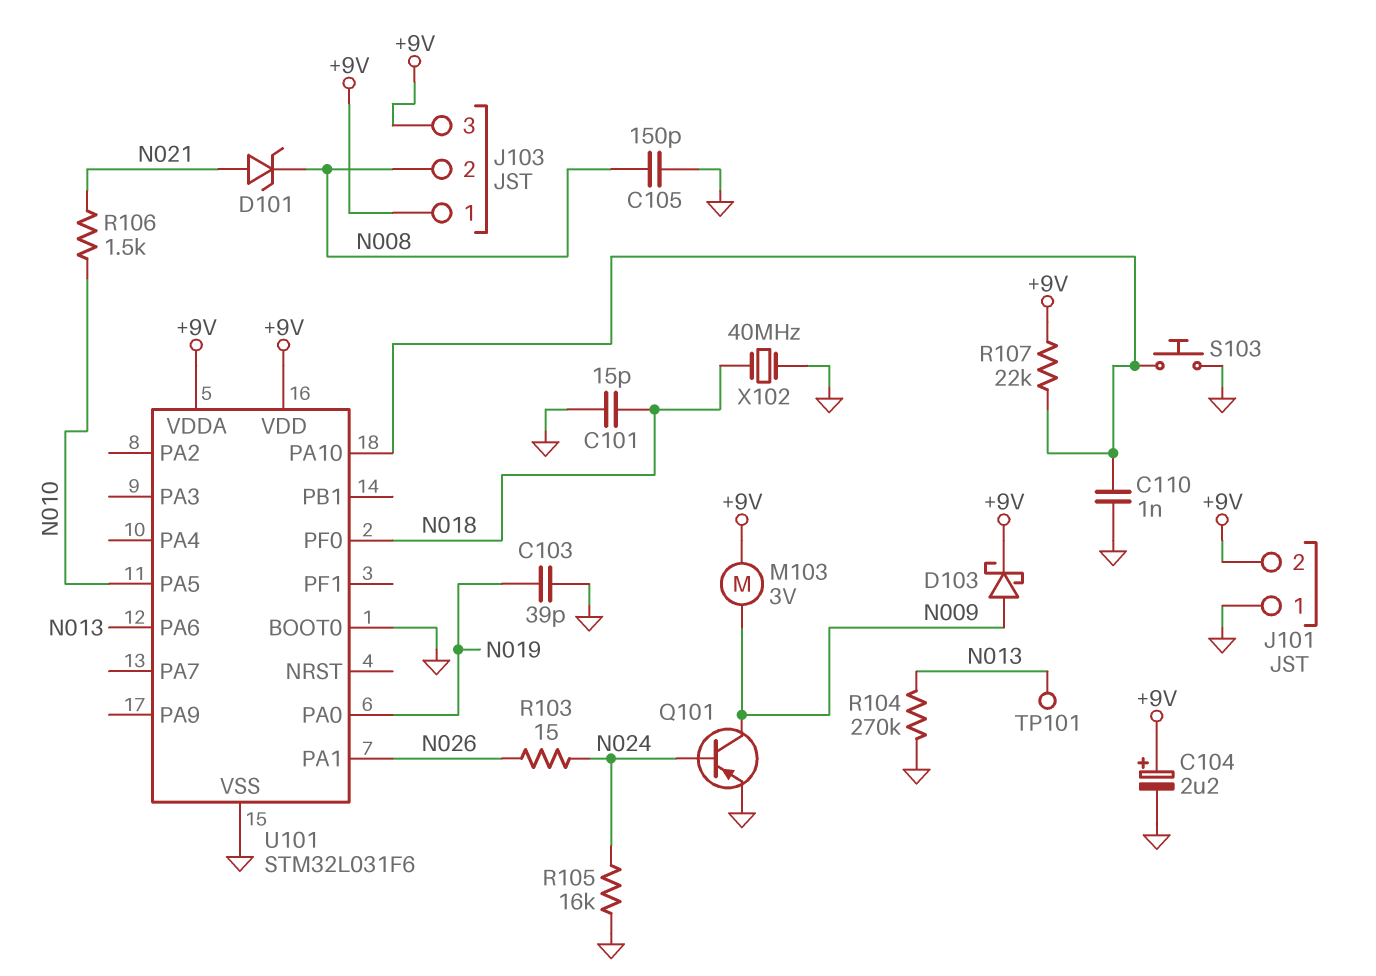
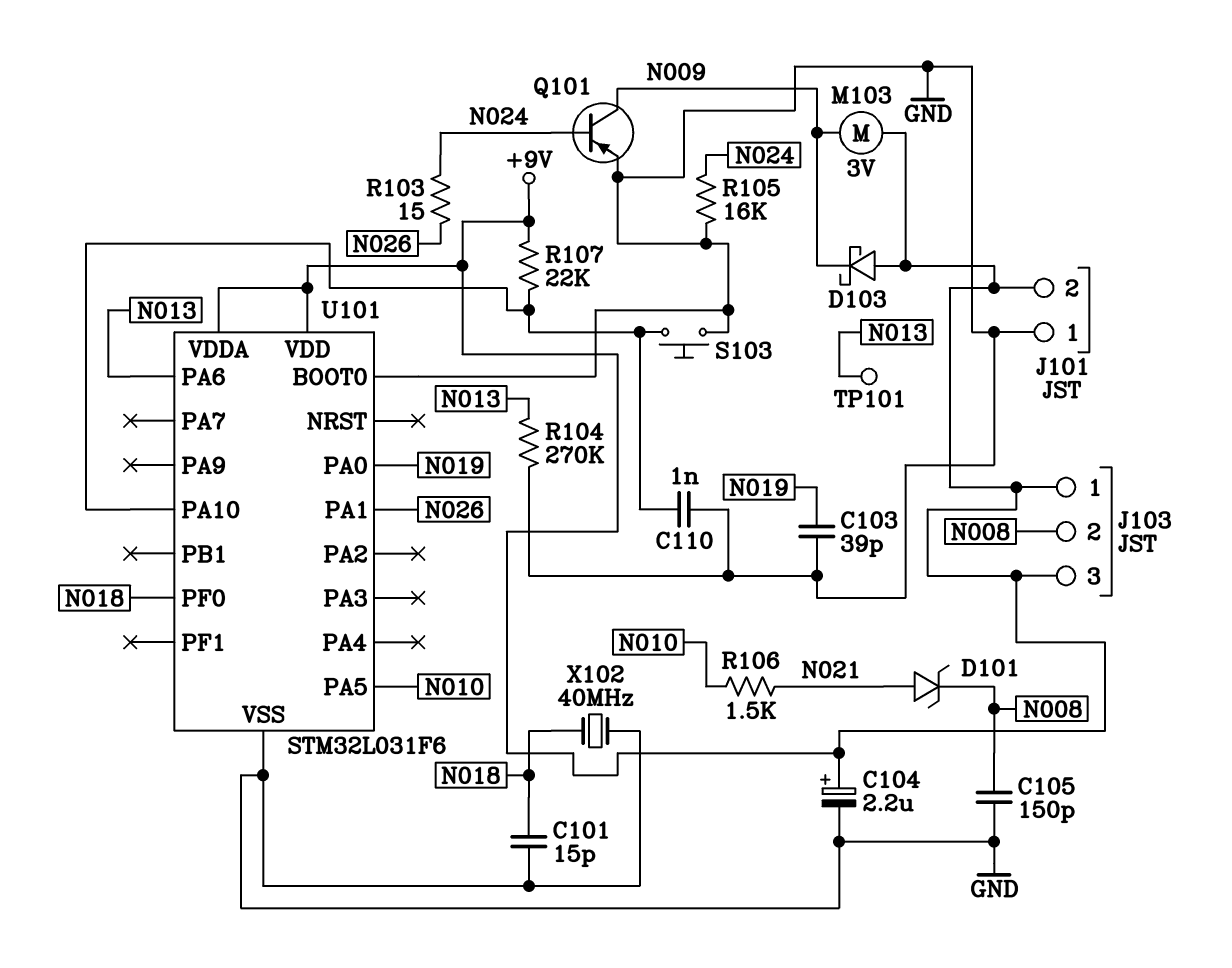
D103: schottky (A N009, K +9V) -> schottky (A +9V, K N009)

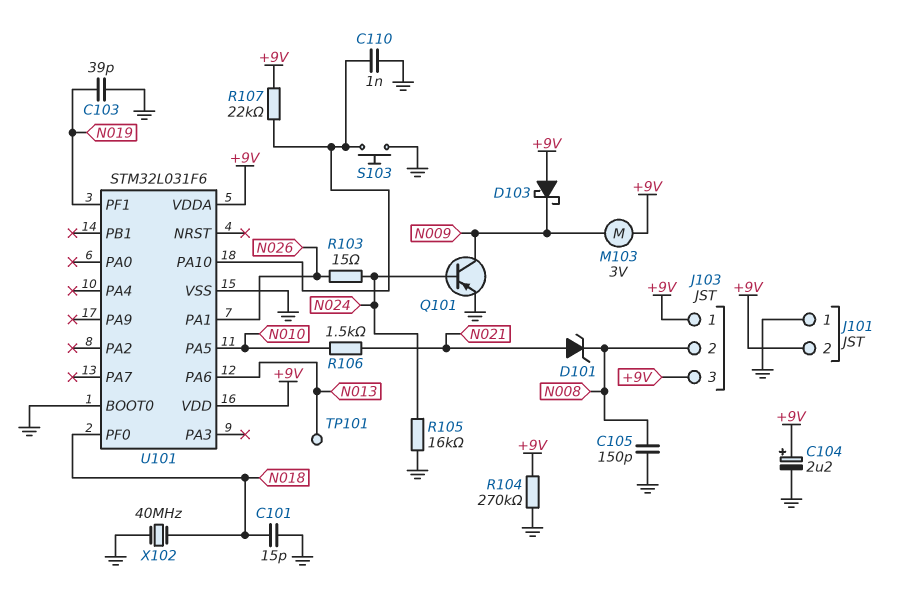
R104: 270k (GND, N013) -> 270k (+9V, GND)
U101 pin PA0: N019 -> none
U101 pin PF1: none -> N019

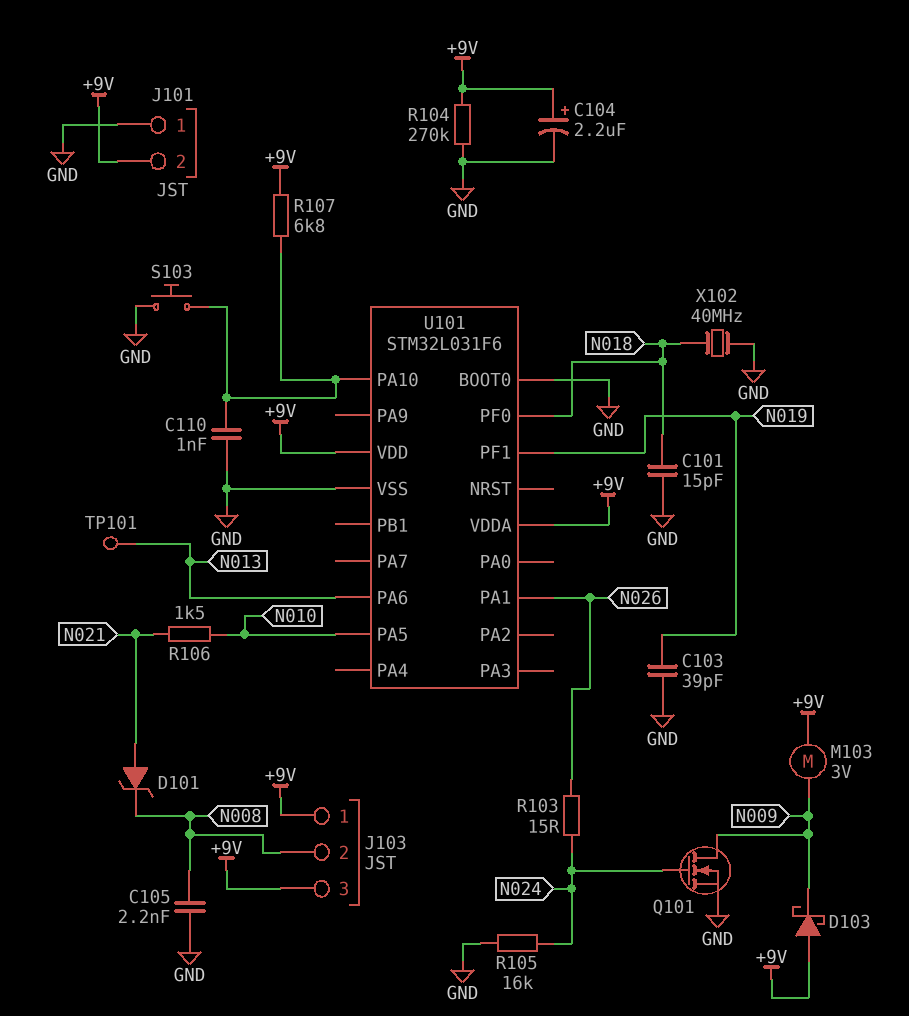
C105: 150pF (GND, N008) -> 2.2nF (GND, N008)
Q101: PNP (B N024, C N009, E GND) -> NMOS (G N024, D N009, S GND)
R107: 22k (+9V, U101/PA10) -> 6.8k (+9V, U101/PA10)

